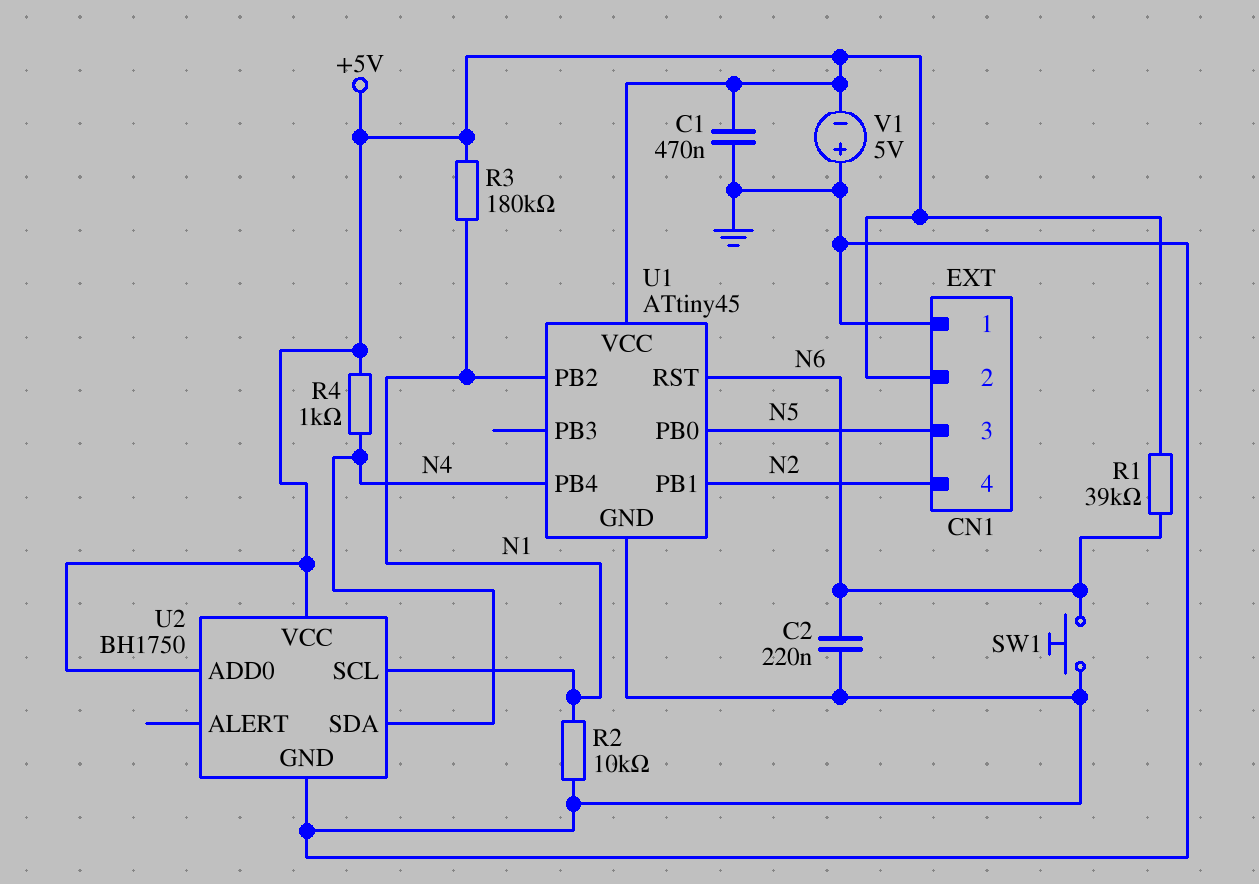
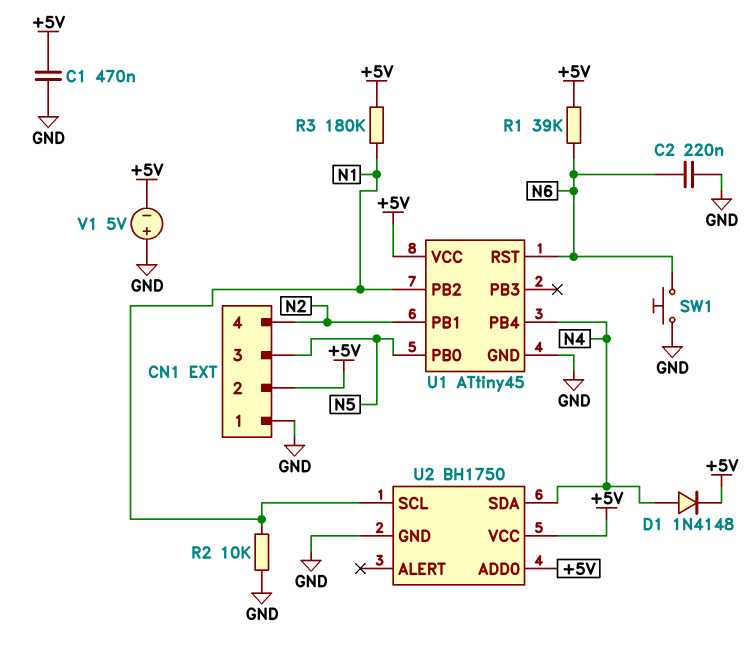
D1: none -> diode 1N4148 (A N4, K +5V)
R4: 1k (+5V, N4) -> none

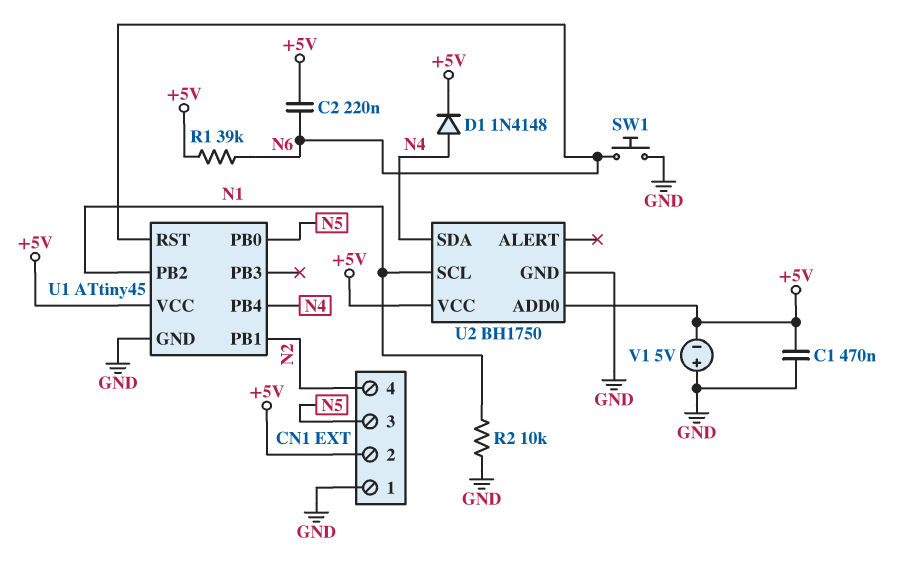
C2: 220nF (GND, N6) -> 220nF (+5V, N6)
R3: 180k (+5V, N1) -> none

